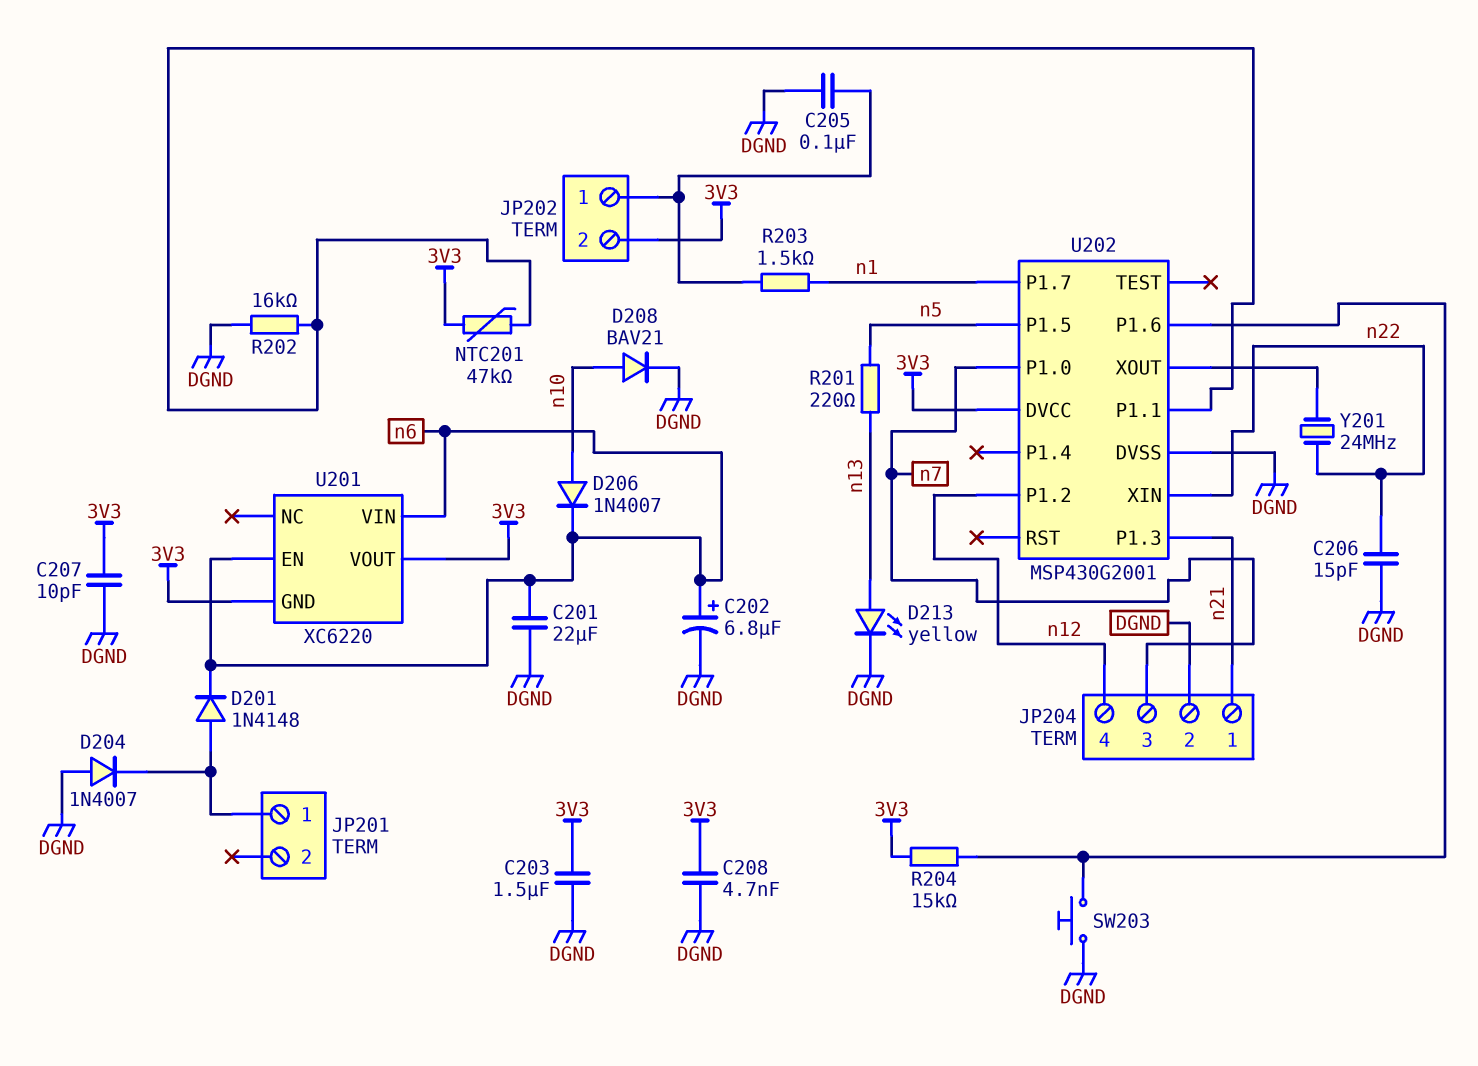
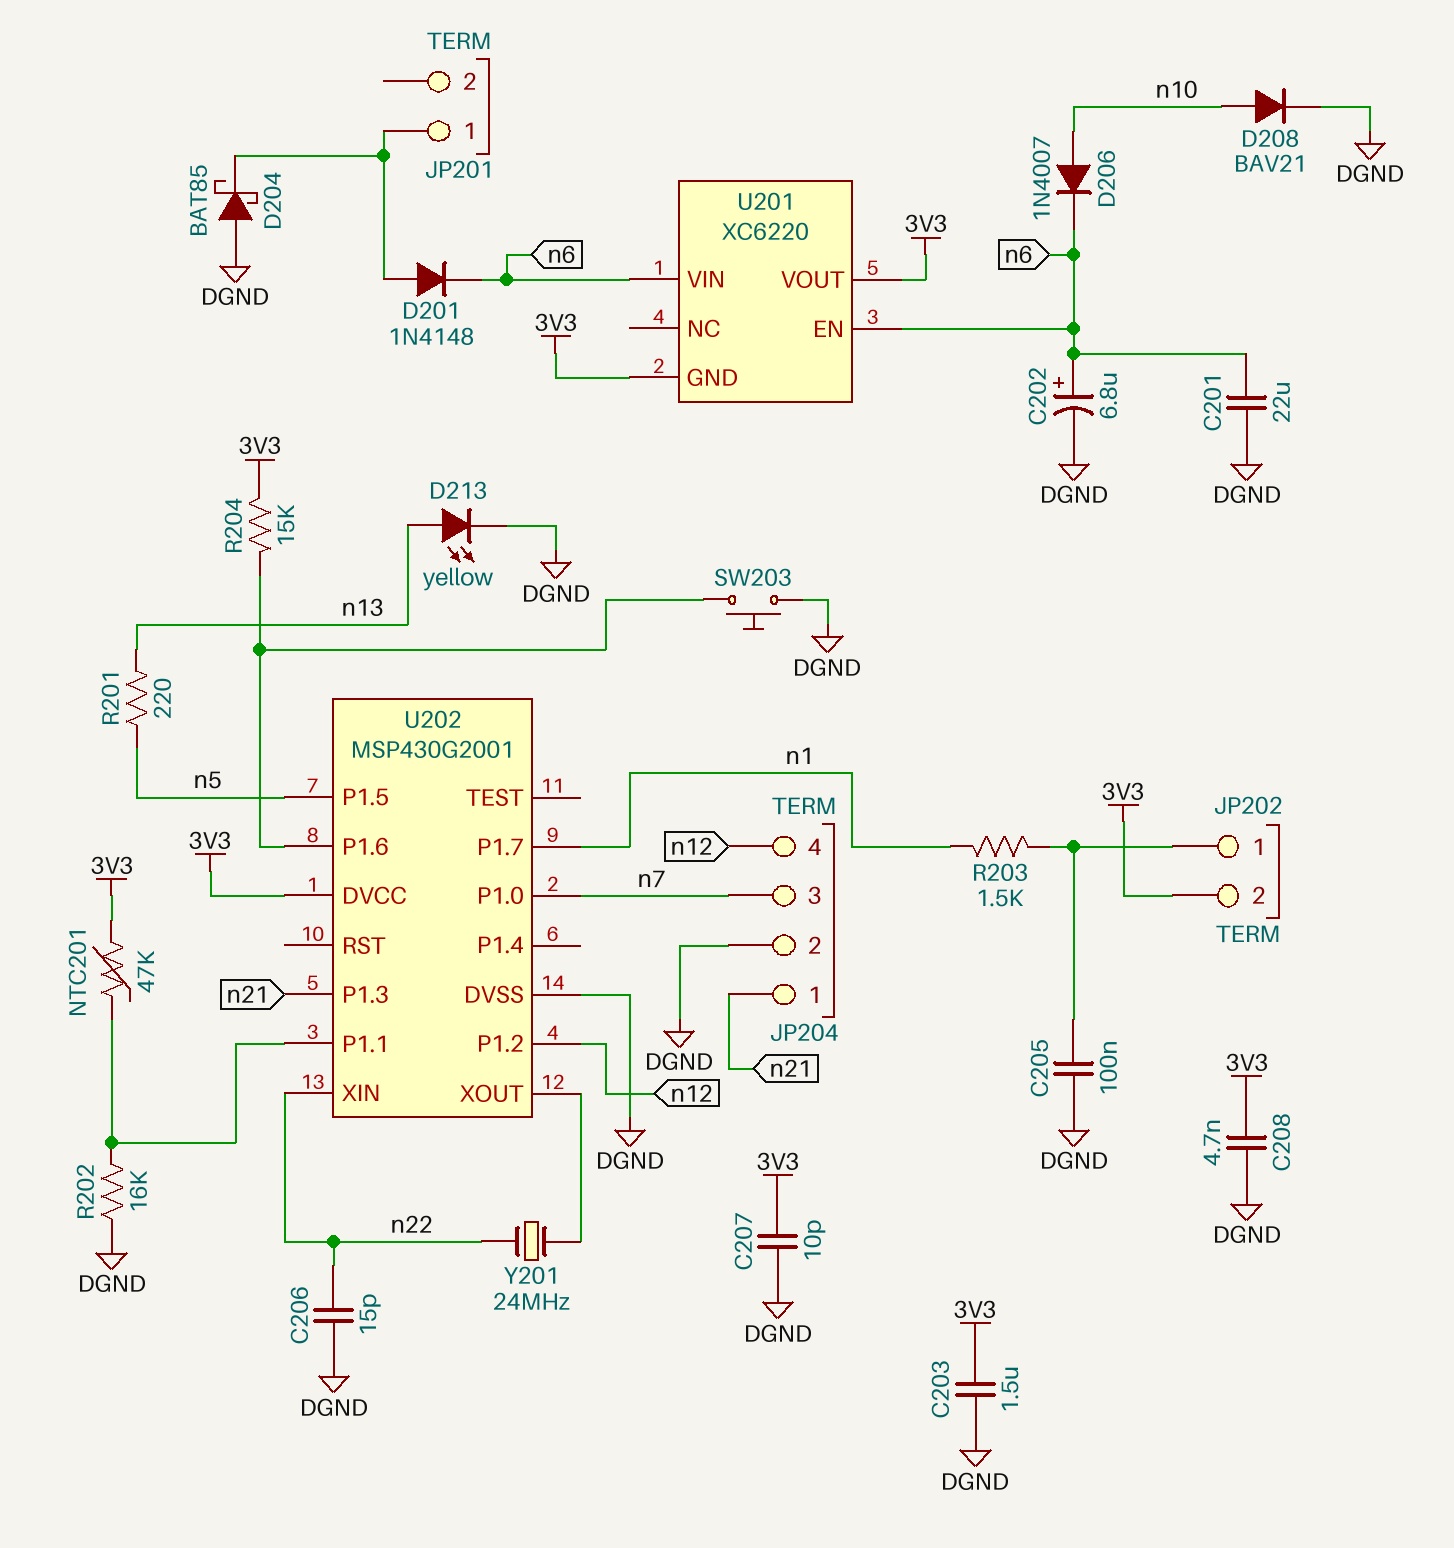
D204: diode 1N4007 (A DGND, K JP201/1) -> schottky BAT85 (A DGND, K JP201/1)

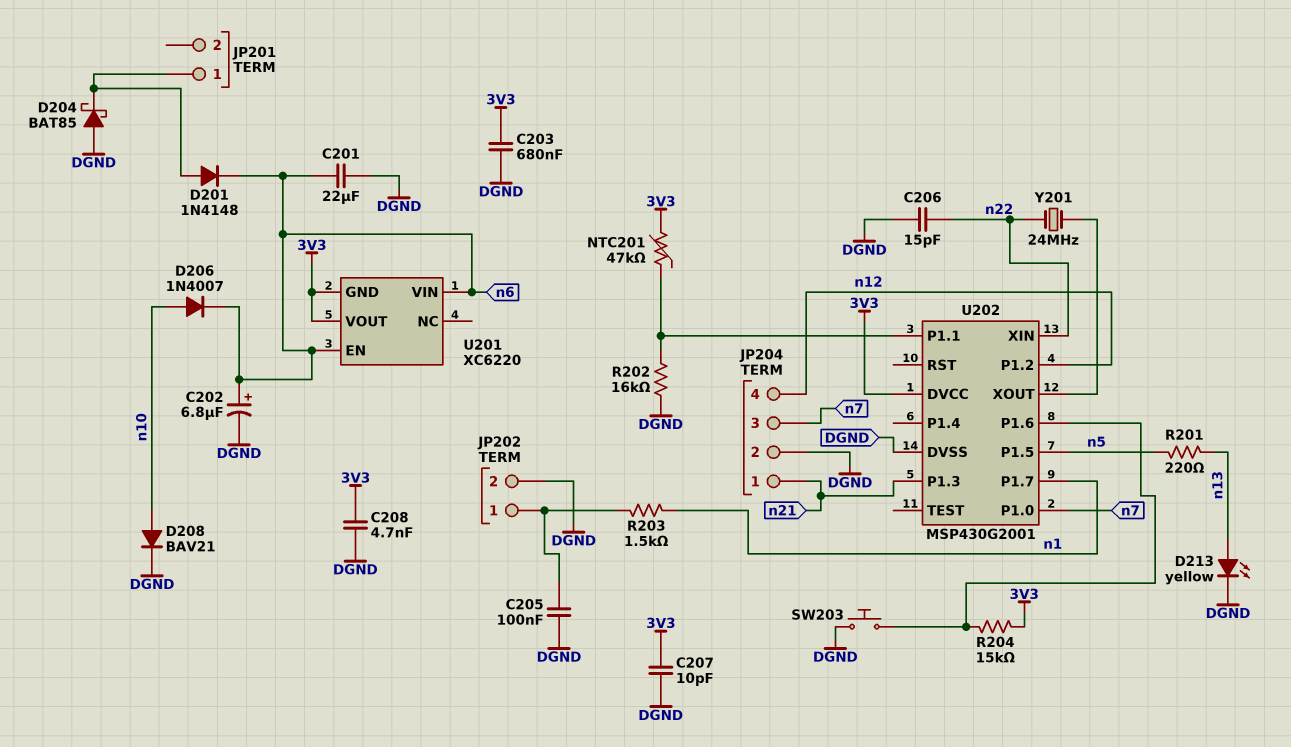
C203: 1.5uF (3V3, DGND) -> 680nF (3V3, DGND)
JP202 pin 2: 3V3 -> DGND

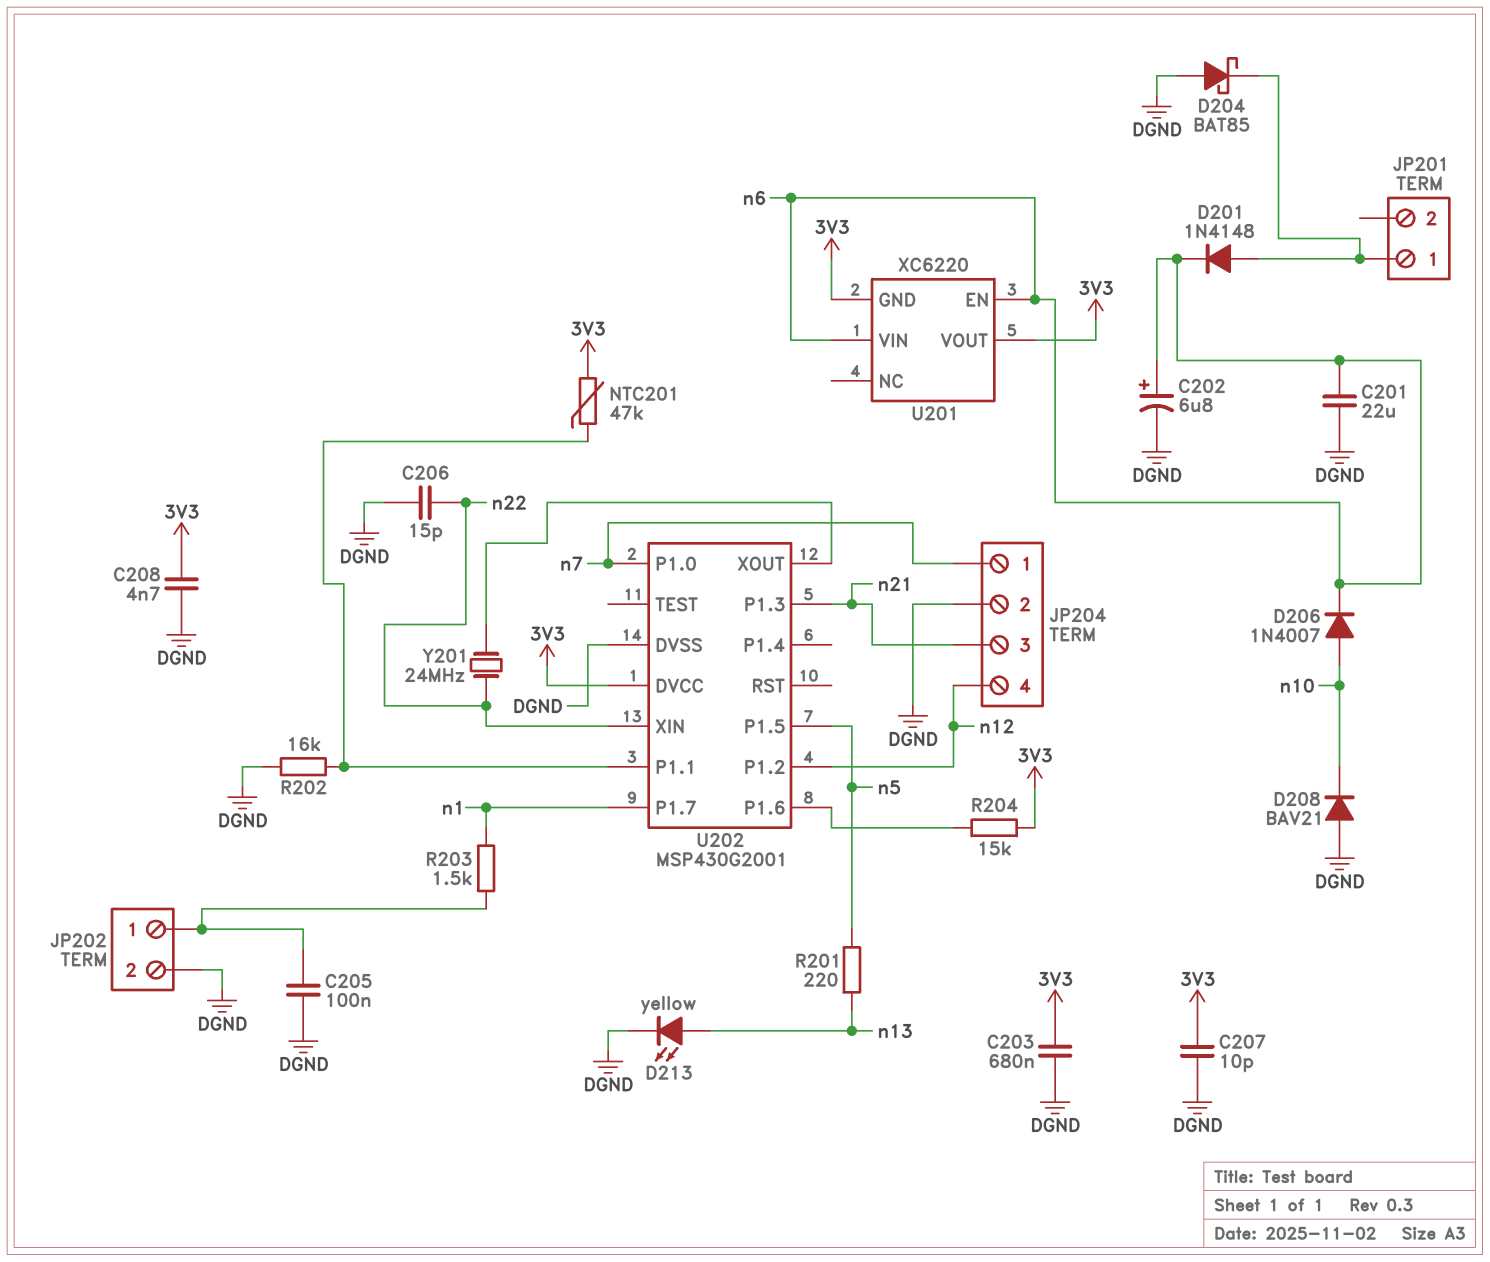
D208: diode BAV21 (A n10, K DGND) -> diode BAV21 (A DGND, K n10)
JP204 pin 1: n21 -> n7
JP204 pin 3: n7 -> n21
SW203: button (DGND, U202/P1.6) -> none

